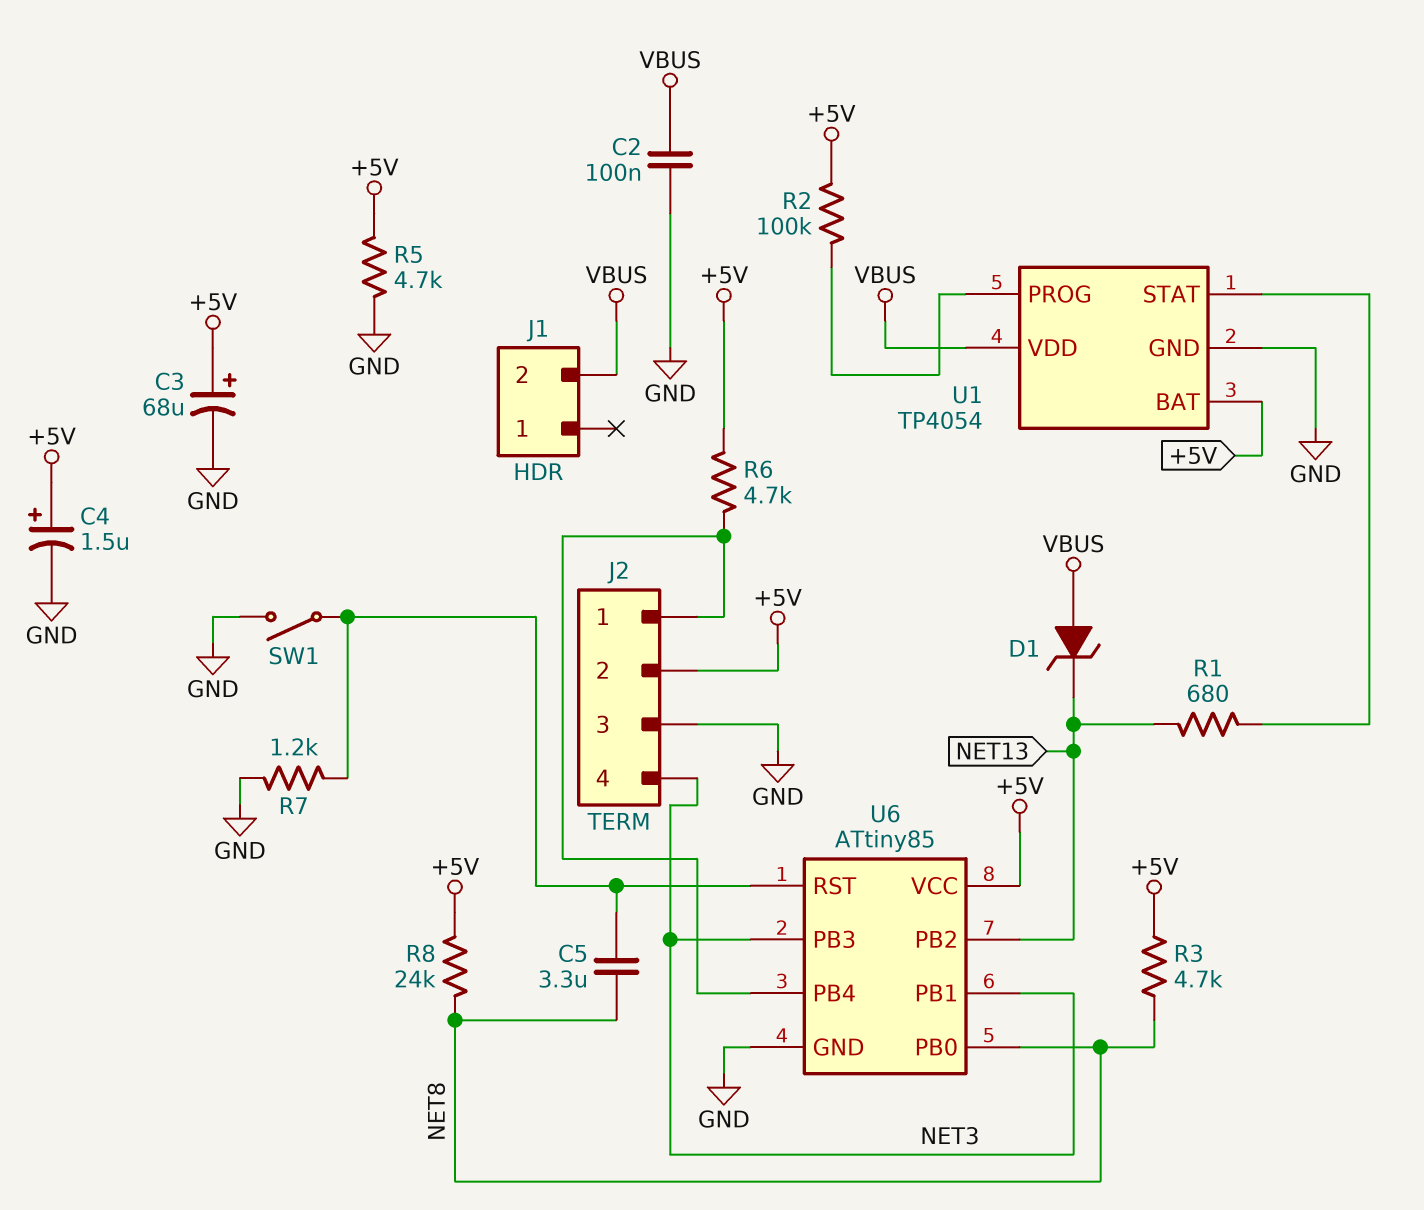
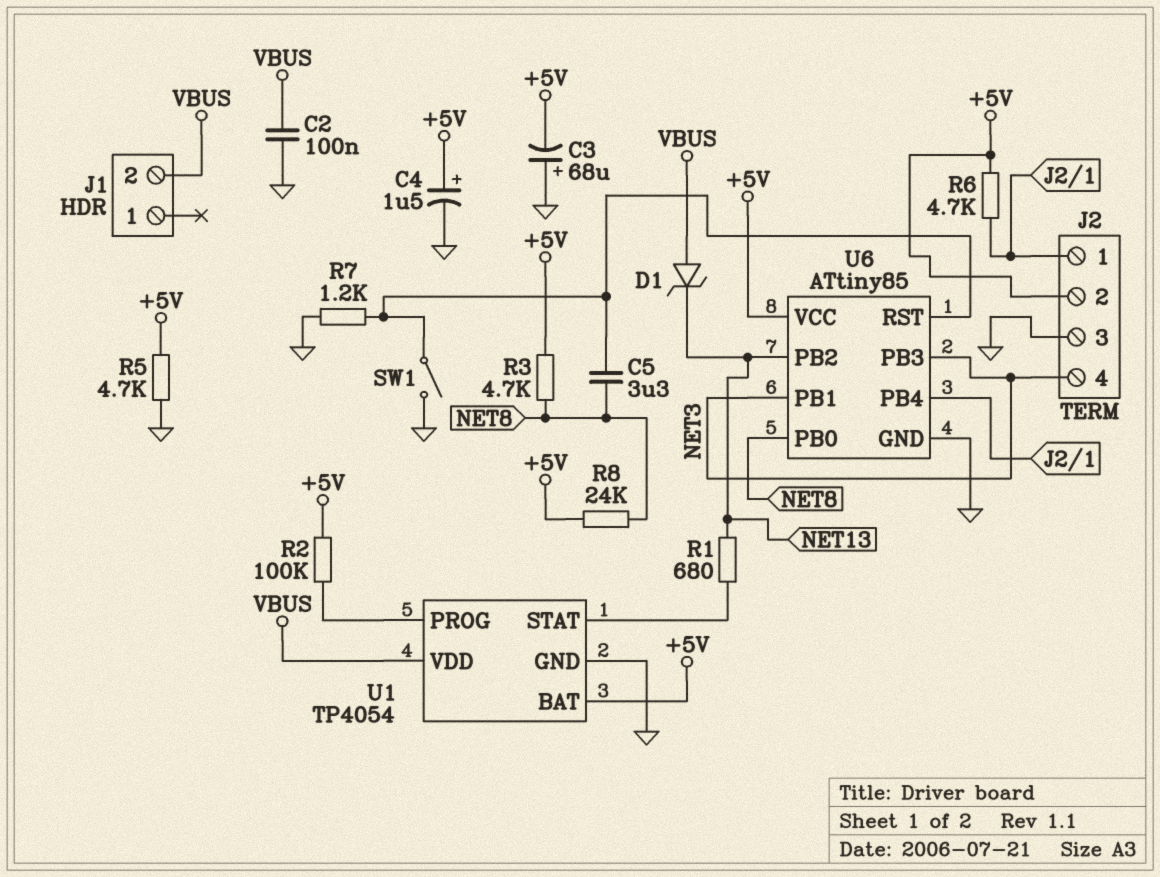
C3: 68uF (plus +5V, minus GND) -> 68uF (plus GND, minus +5V)

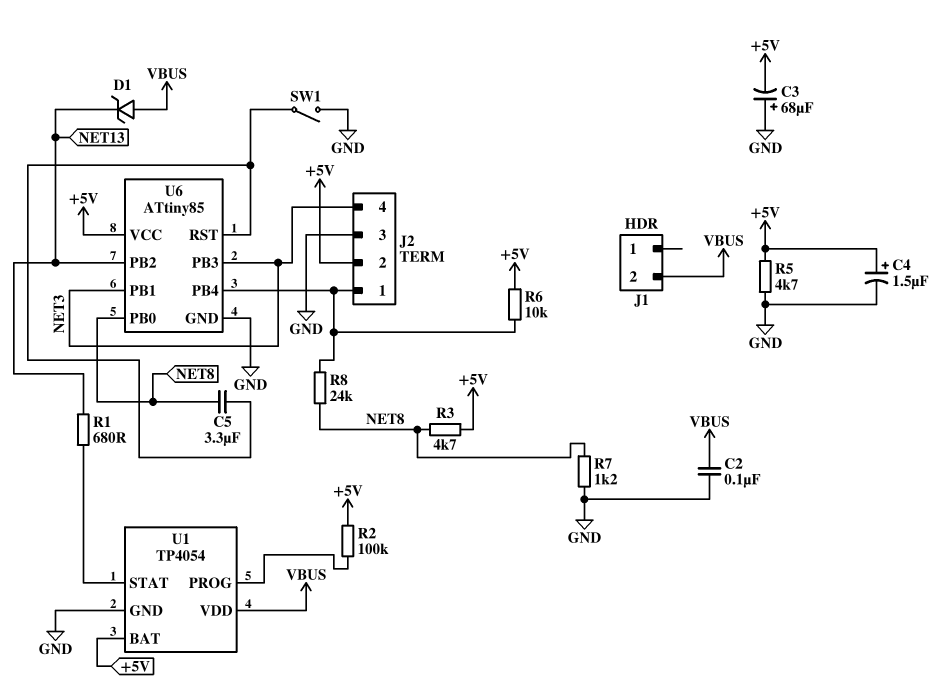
R6: 4.7k (+5V, J2/1) -> 10k (+5V, J2/1)
R7: 1.2k (GND, U6/RST) -> 1.2k (GND, NET8)
R8: 24k (+5V, NET8) -> 24k (J2/1, NET8)

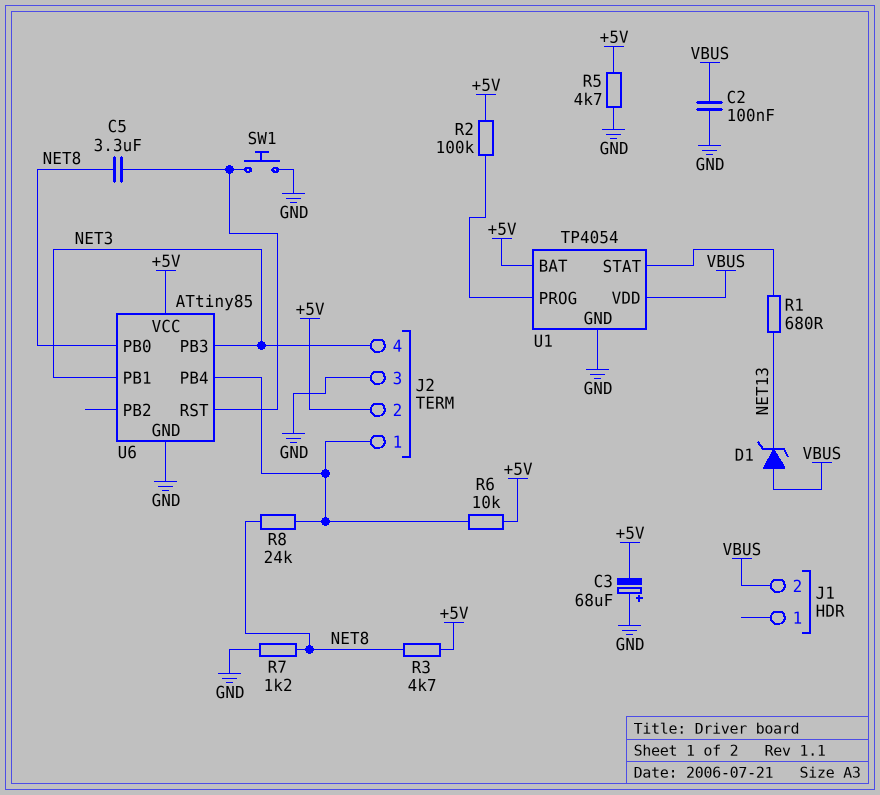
C4: 1.5uF (plus +5V, minus GND) -> none
SW1: switch (GND, U6/RST) -> button (GND, U6/RST)
U6 pin PB2: NET13 -> none

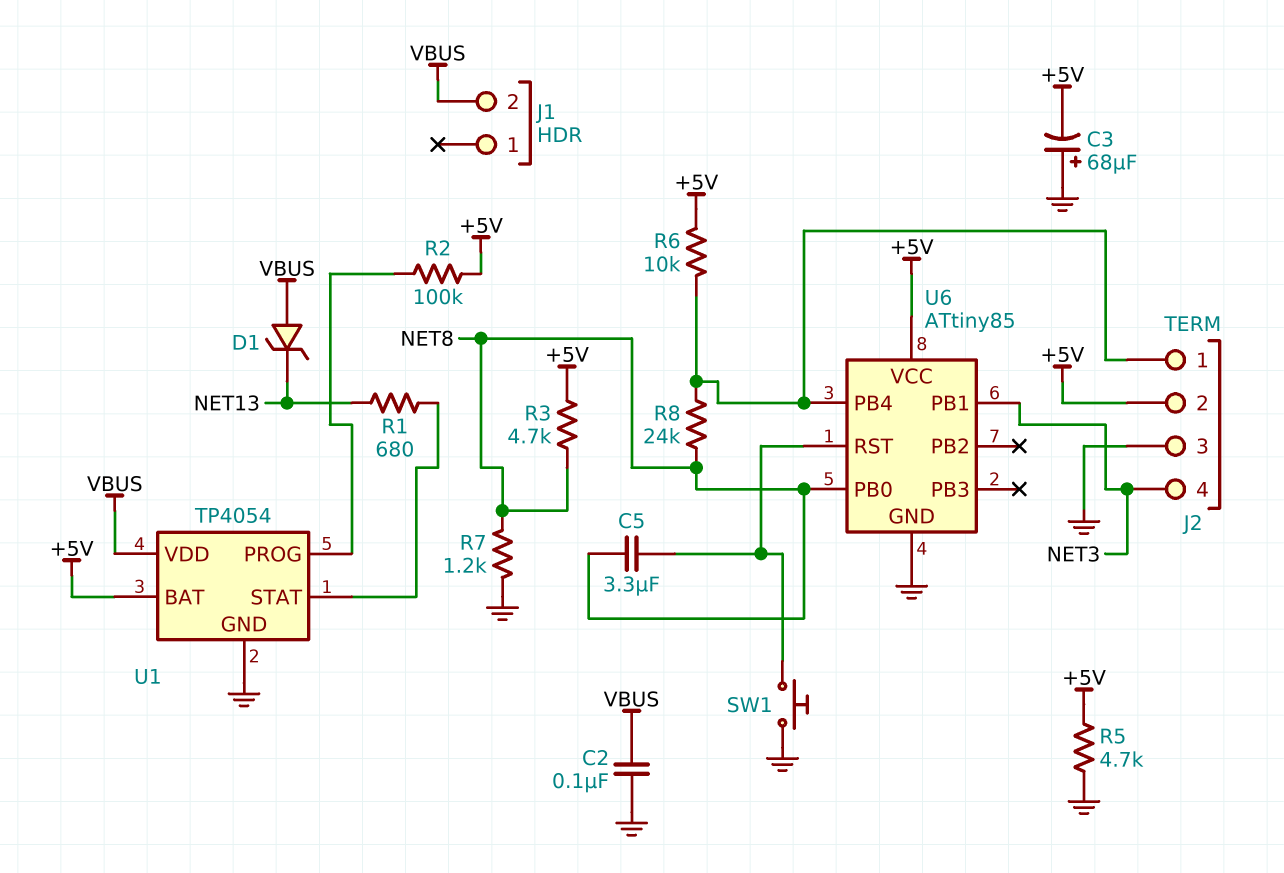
U6 pin PB3: NET3 -> none

